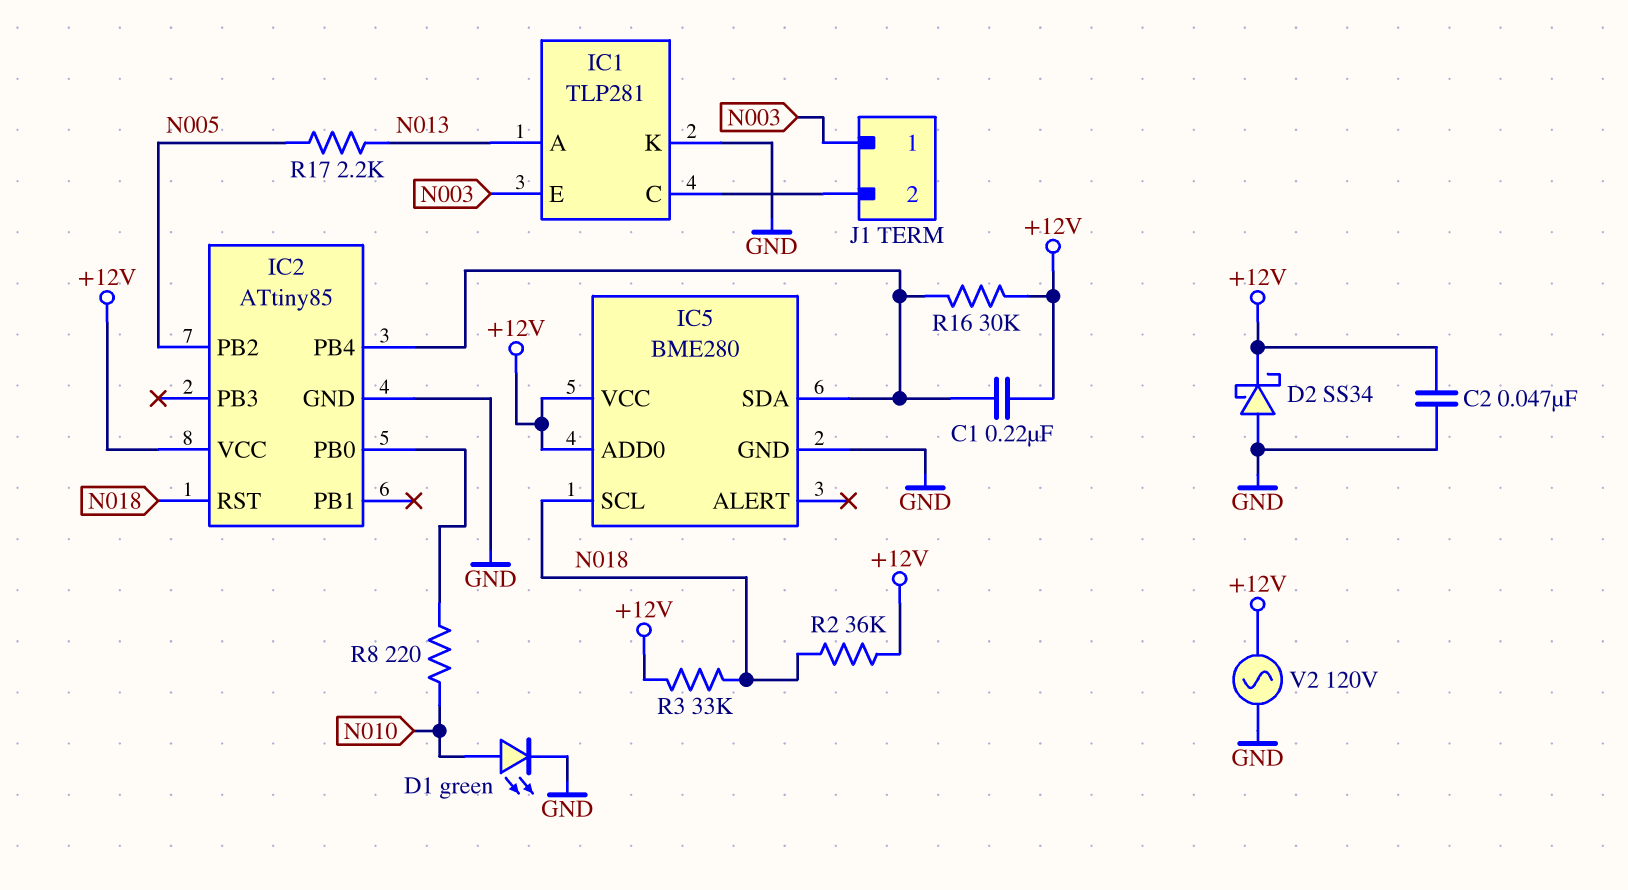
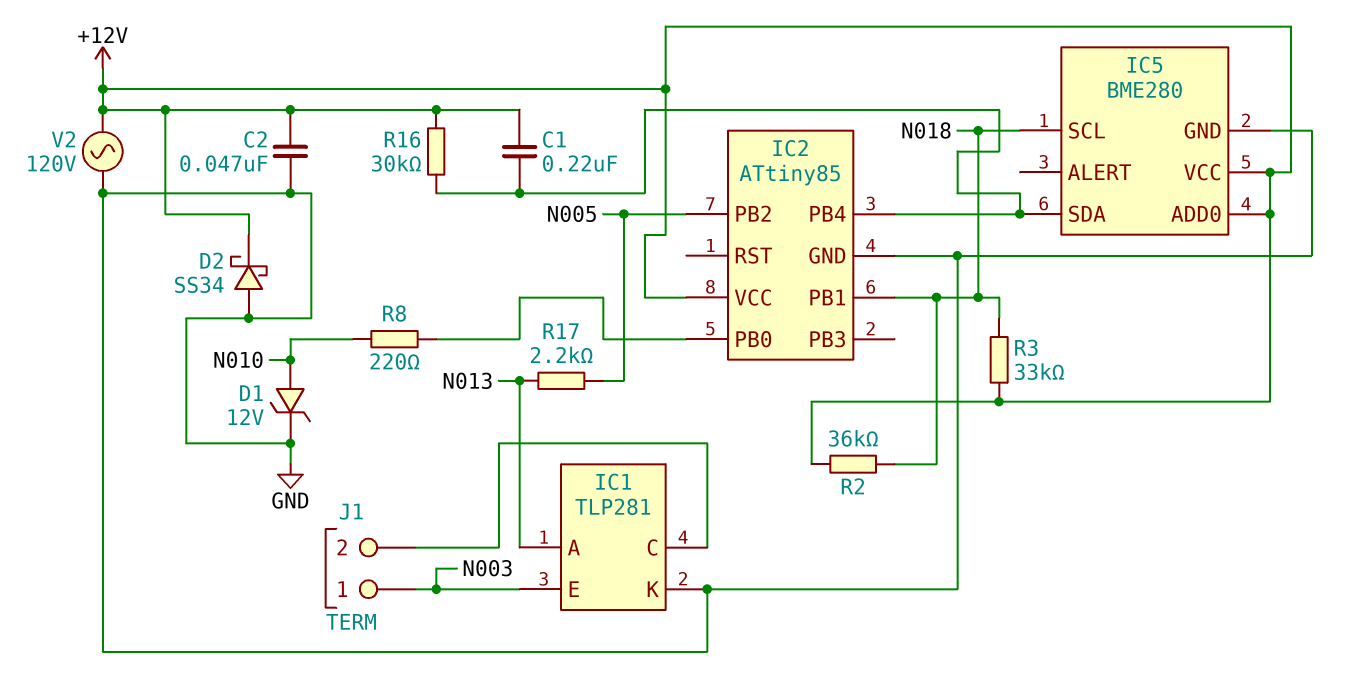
D1: LED green (A N010, K GND) -> zener 12V (A N010, K GND)
IC2 pin PB1: none -> N018
IC2 pin RST: N018 -> none

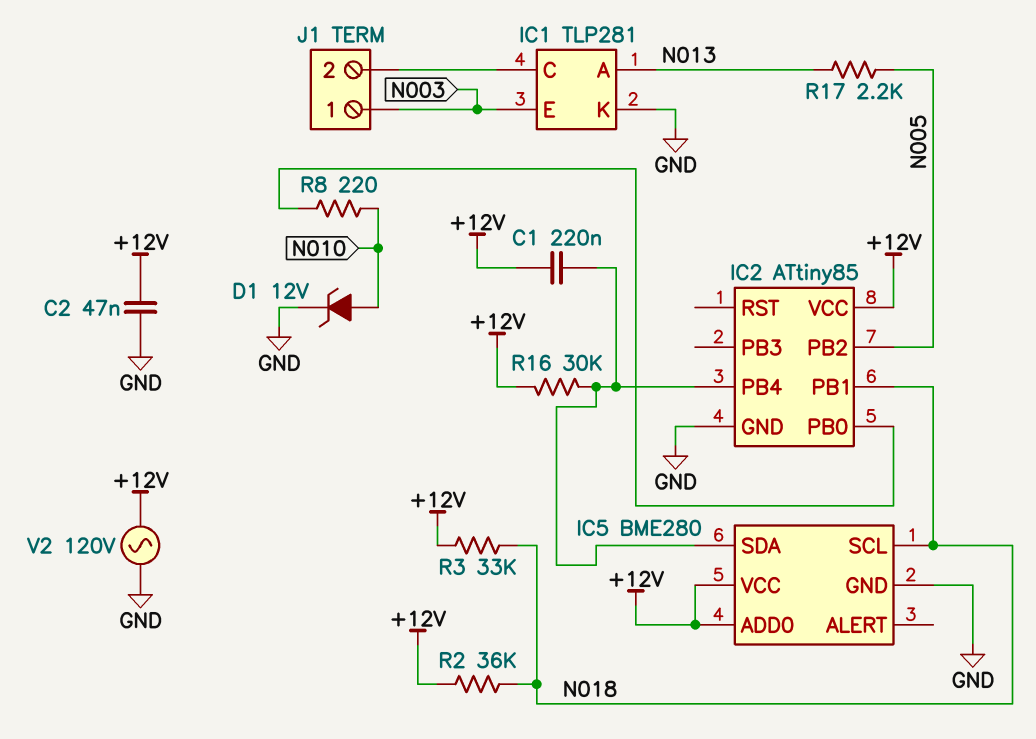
D2: schottky SS34 (A GND, K +12V) -> none

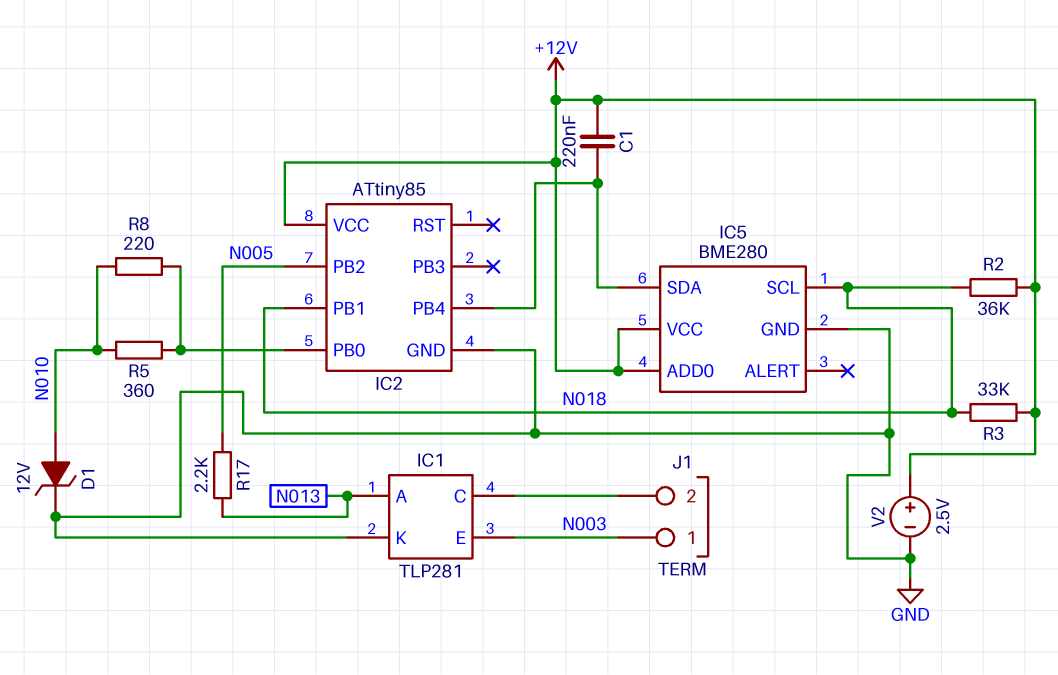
C2: 47nF (+12V, GND) -> none
R5: none -> 360 (IC2/PB0, N010)
R16: 30k (+12V, IC2/PB4) -> none
V2: AC 120V (+12V, GND) -> 2.5V (plus +12V, minus GND)

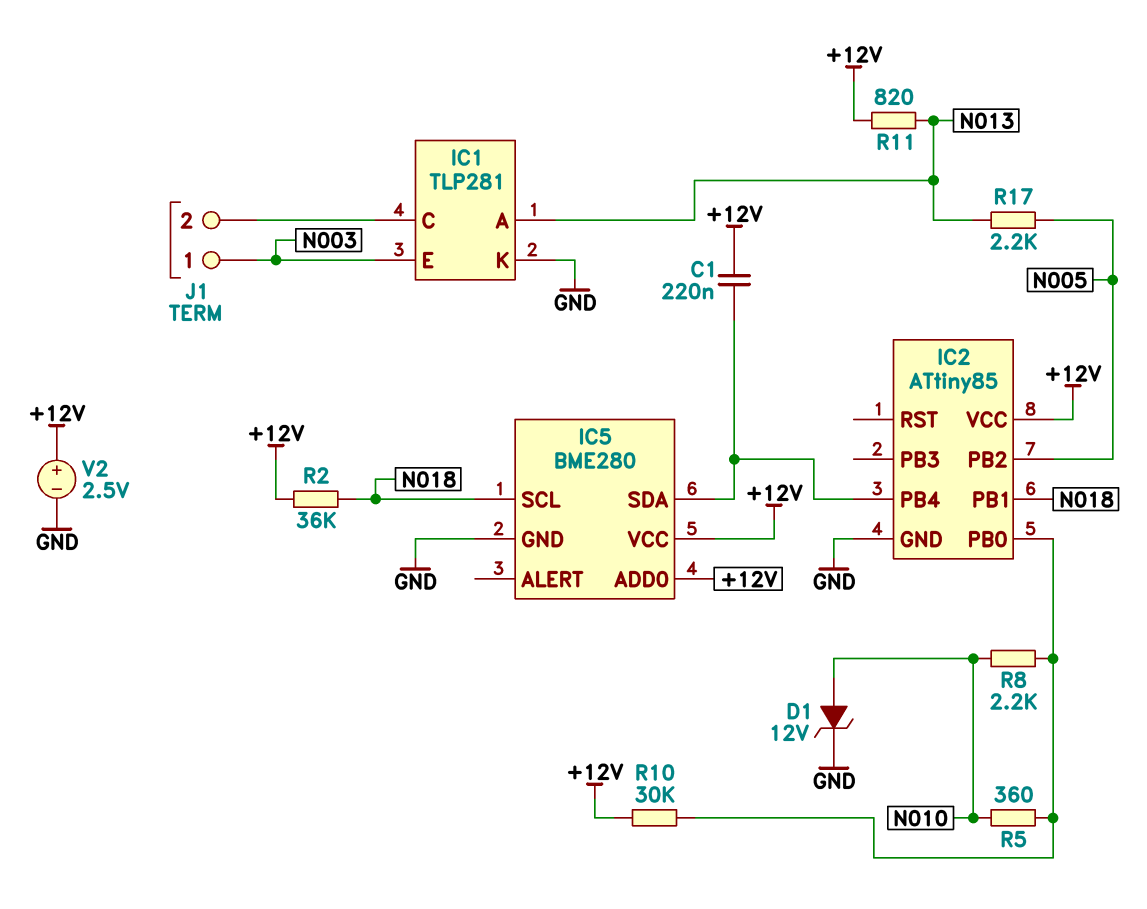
R3: 33k (+12V, N018) -> none
R8: 220 (IC2/PB0, N010) -> 2.2k (IC2/PB0, N010)
R10: none -> 30k (+12V, IC2/PB0)
R11: none -> 820 (+12V, N013)

